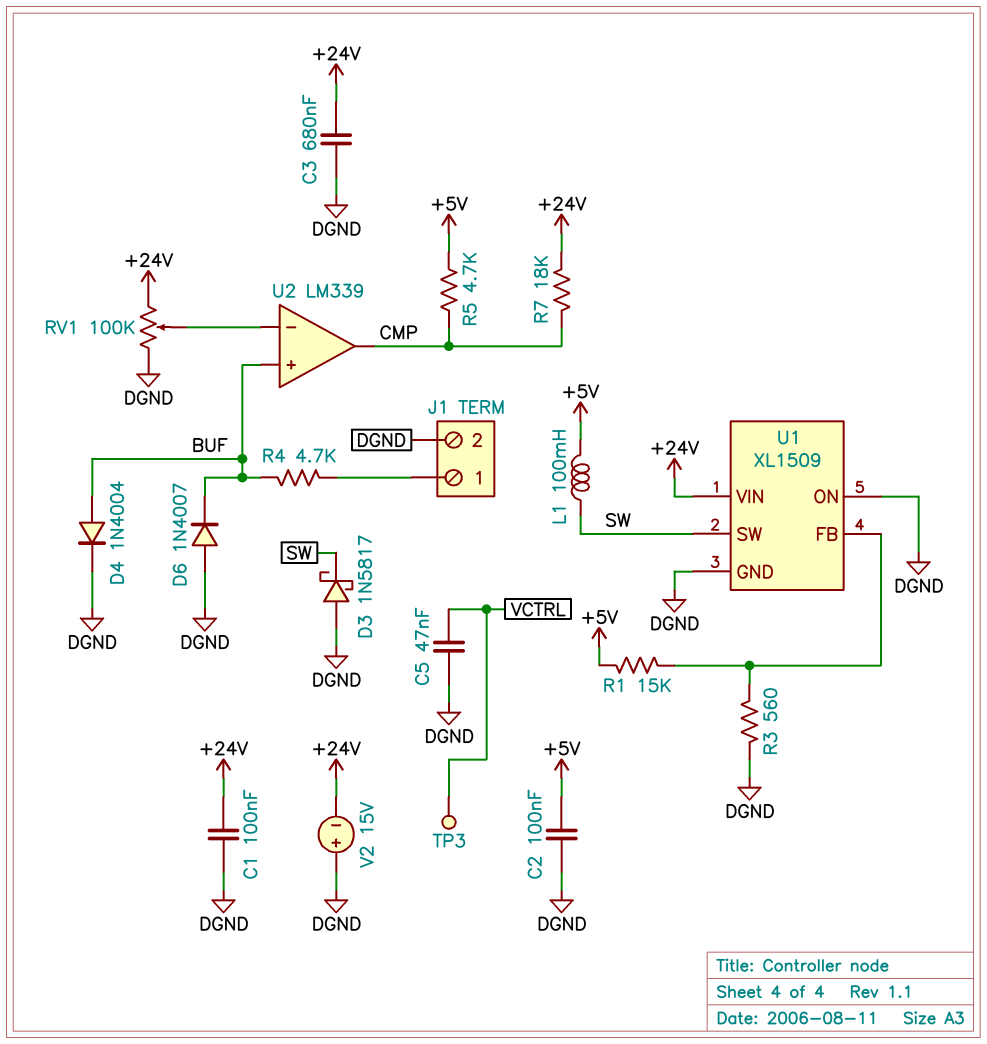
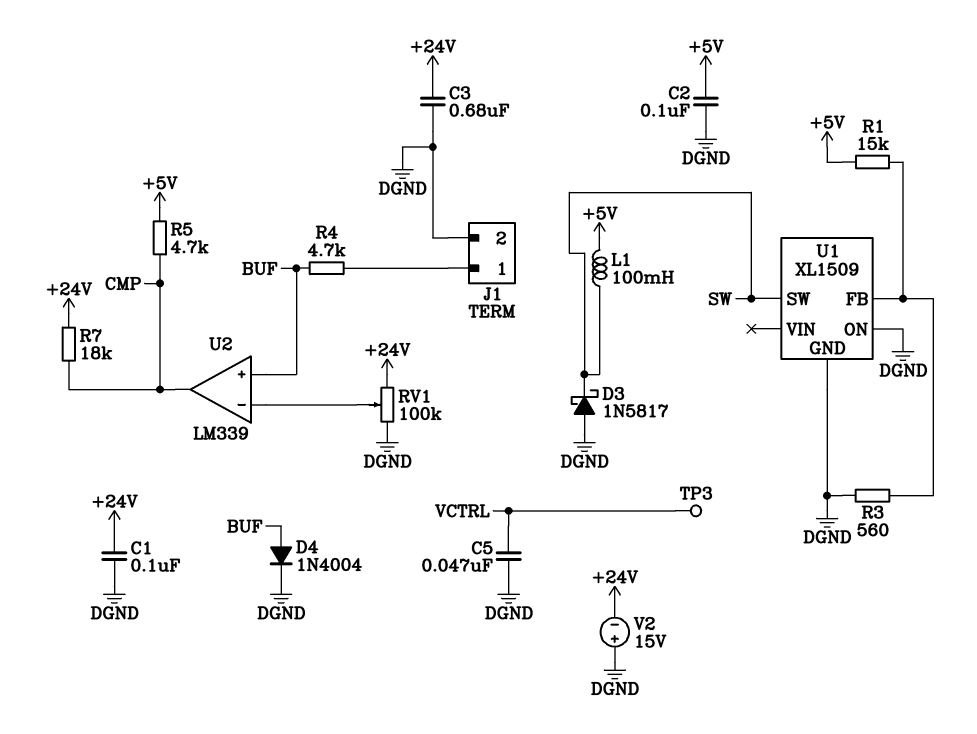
D6: diode 1N4007 (A DGND, K BUF) -> none
U1 pin VIN: +24V -> none

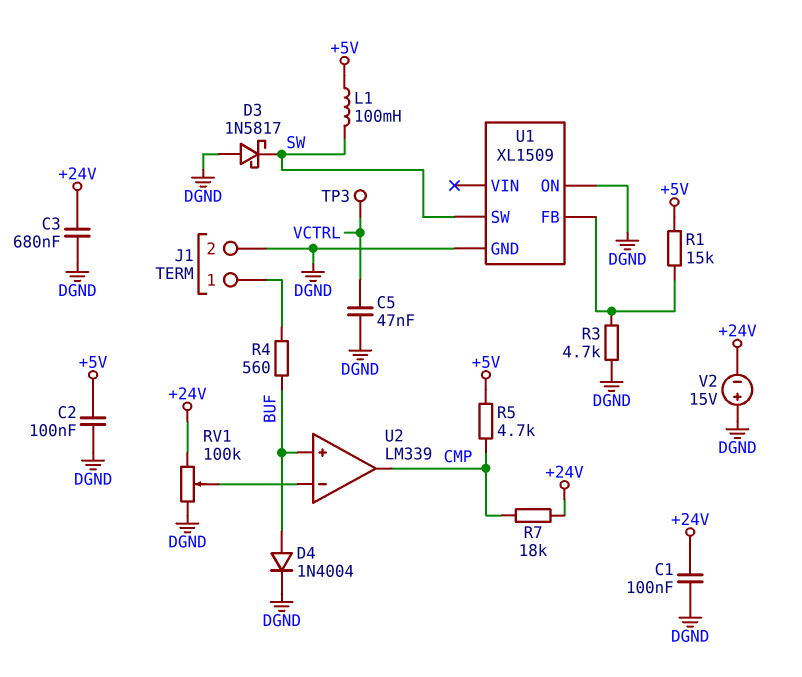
R3: 560 (DGND, U1/FB) -> 4.7k (DGND, U1/FB)
R4: 4.7k (BUF, J1/1) -> 560 (BUF, J1/1)

